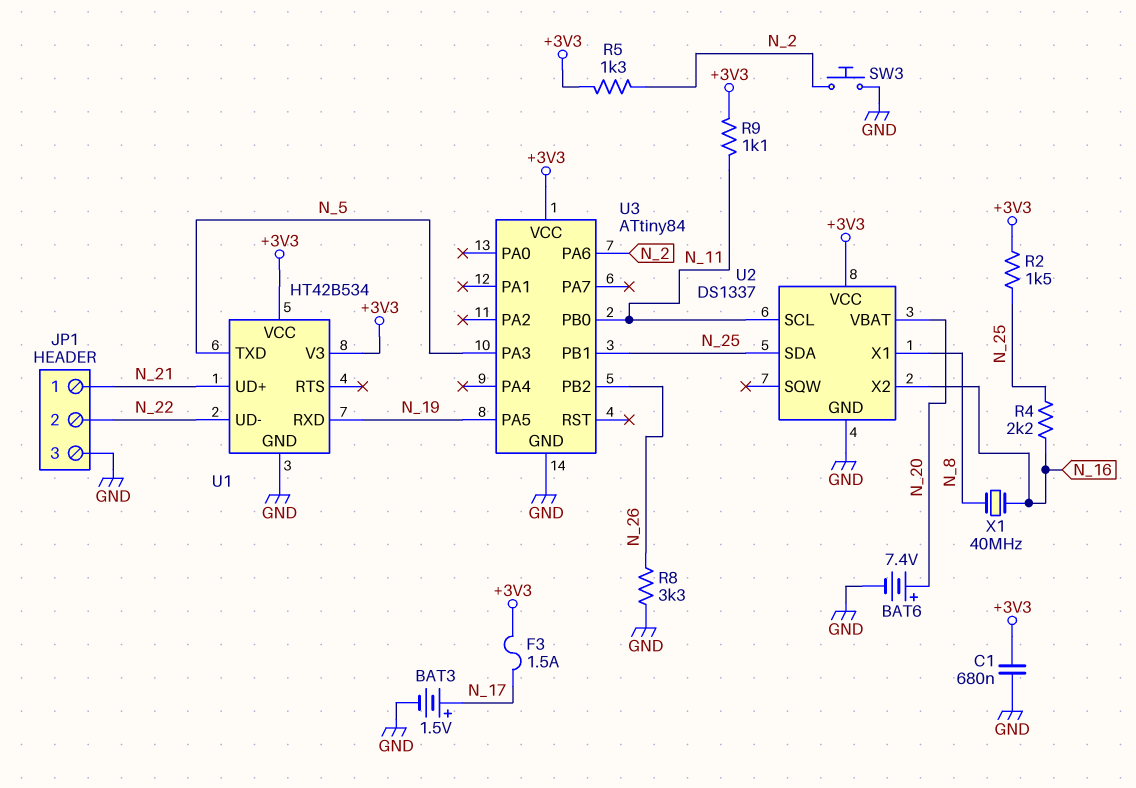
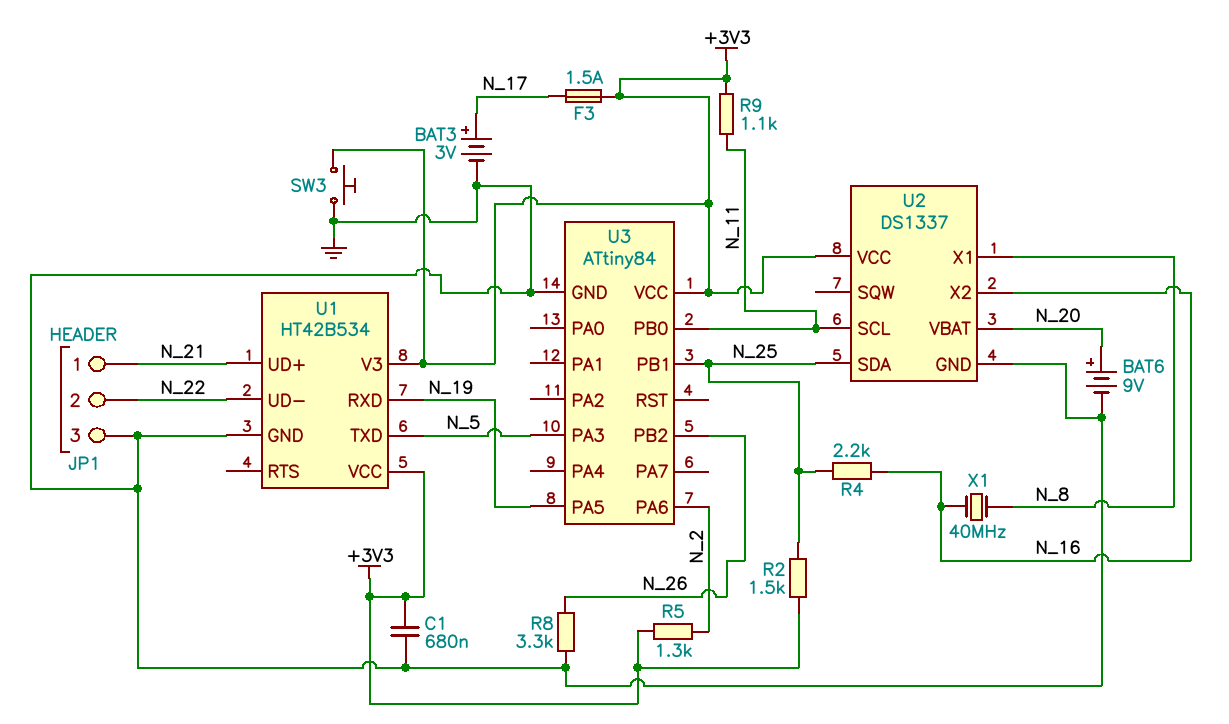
BAT3: 1.5V (plus N_17, minus GND) -> 3V (plus N_17, minus GND)
BAT6: 7.4V (plus N_20, minus GND) -> 9V (plus N_20, minus GND)
SW3: button (GND, N_2) -> button (+3V3, GND)

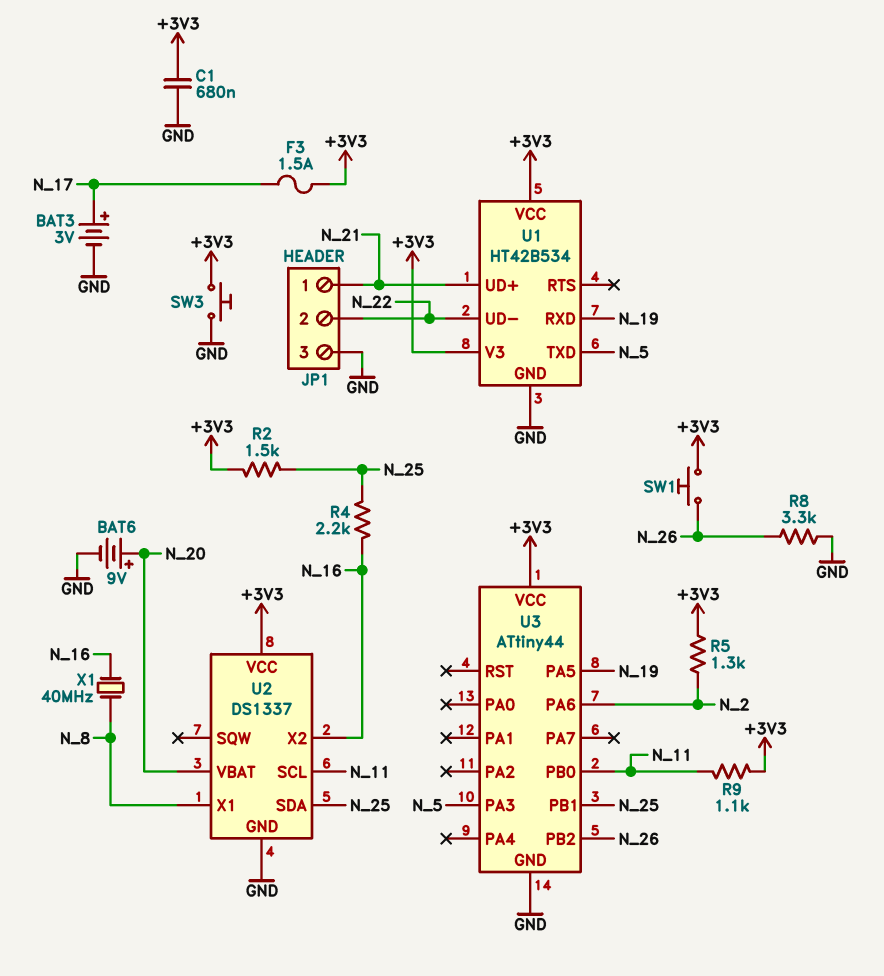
SW1: none -> button (+3V3, N_26)
U3: ATtiny84 -> ATtiny44

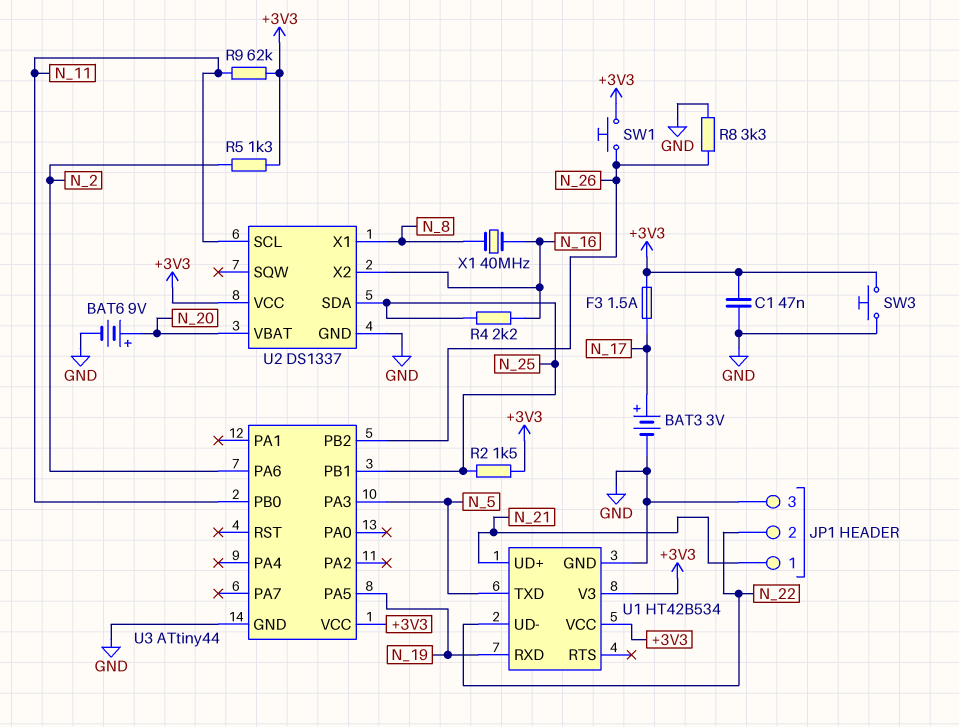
C1: 680nF (+3V3, GND) -> 47nF (+3V3, GND)
R9: 1.1k (+3V3, N_11) -> 62k (+3V3, N_11)

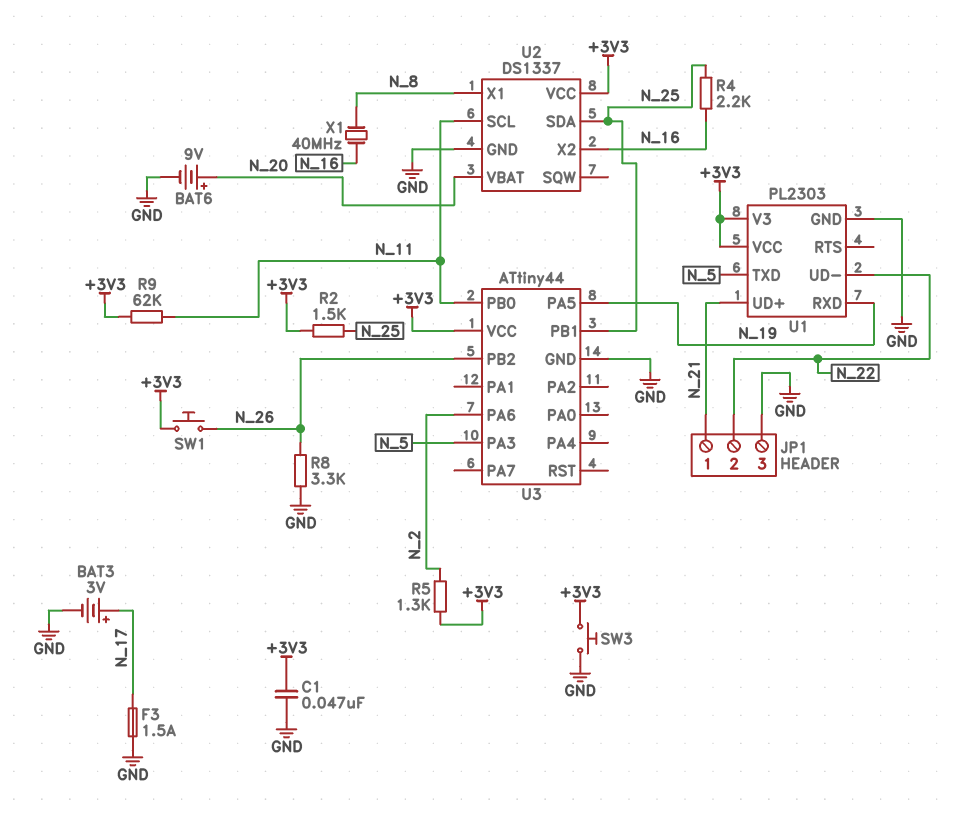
F3: 1.5A (+3V3, N_17) -> 1.5A (GND, N_17)
U1: HT42B534 -> PL2303

